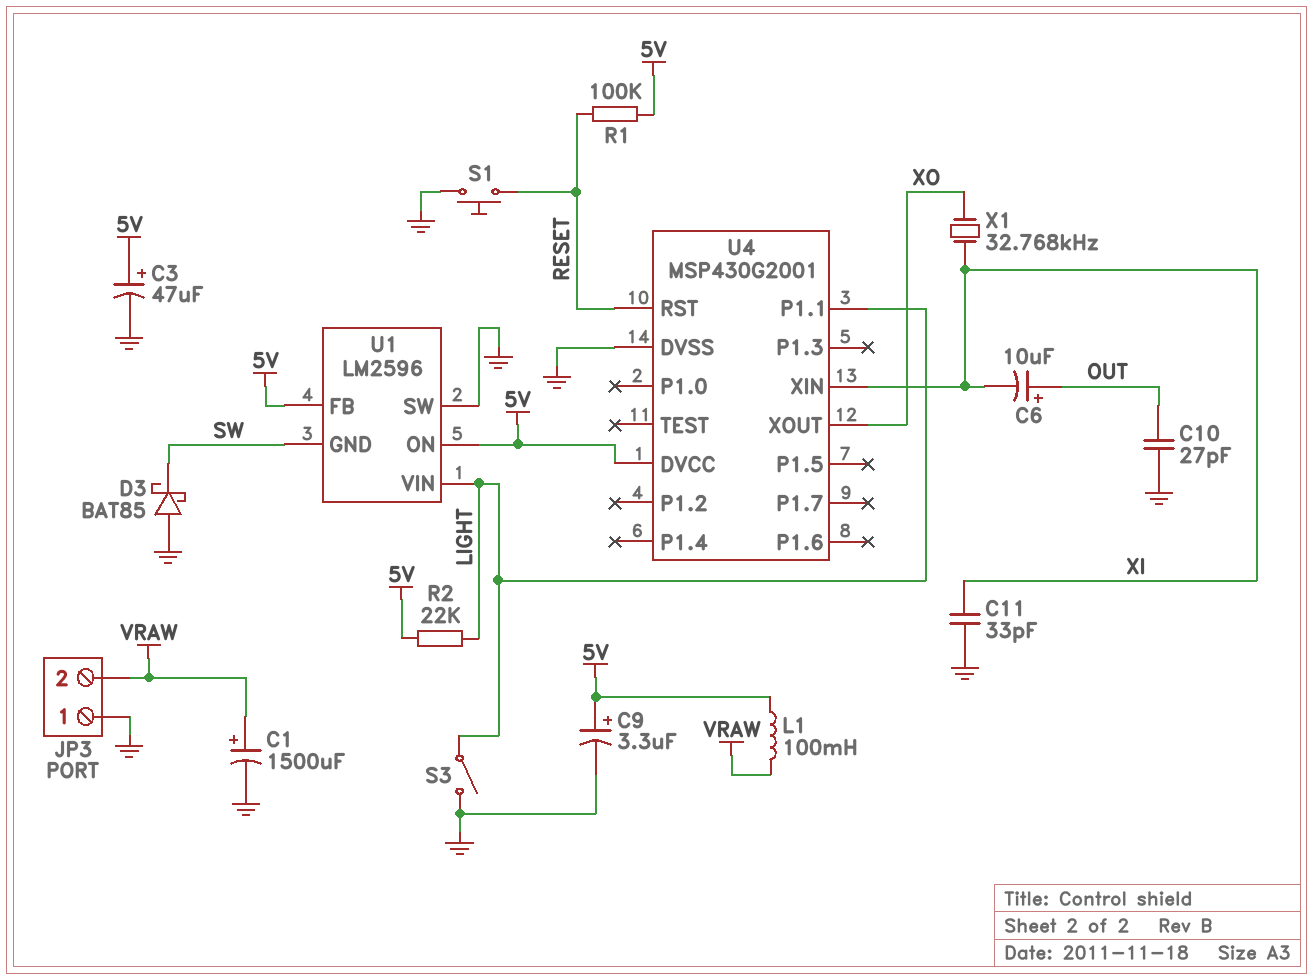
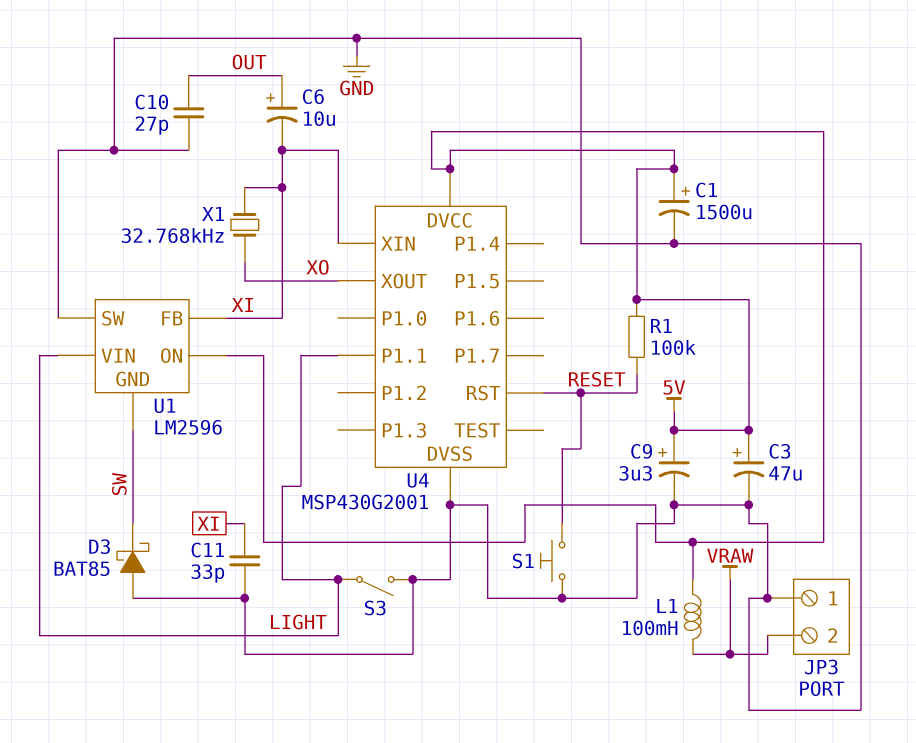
C1: 1500uF (plus VRAW, minus GND) -> 1500uF (plus 5V, minus GND)
R2: 22k (5V, LIGHT) -> none
U1 pin FB: 5V -> XI

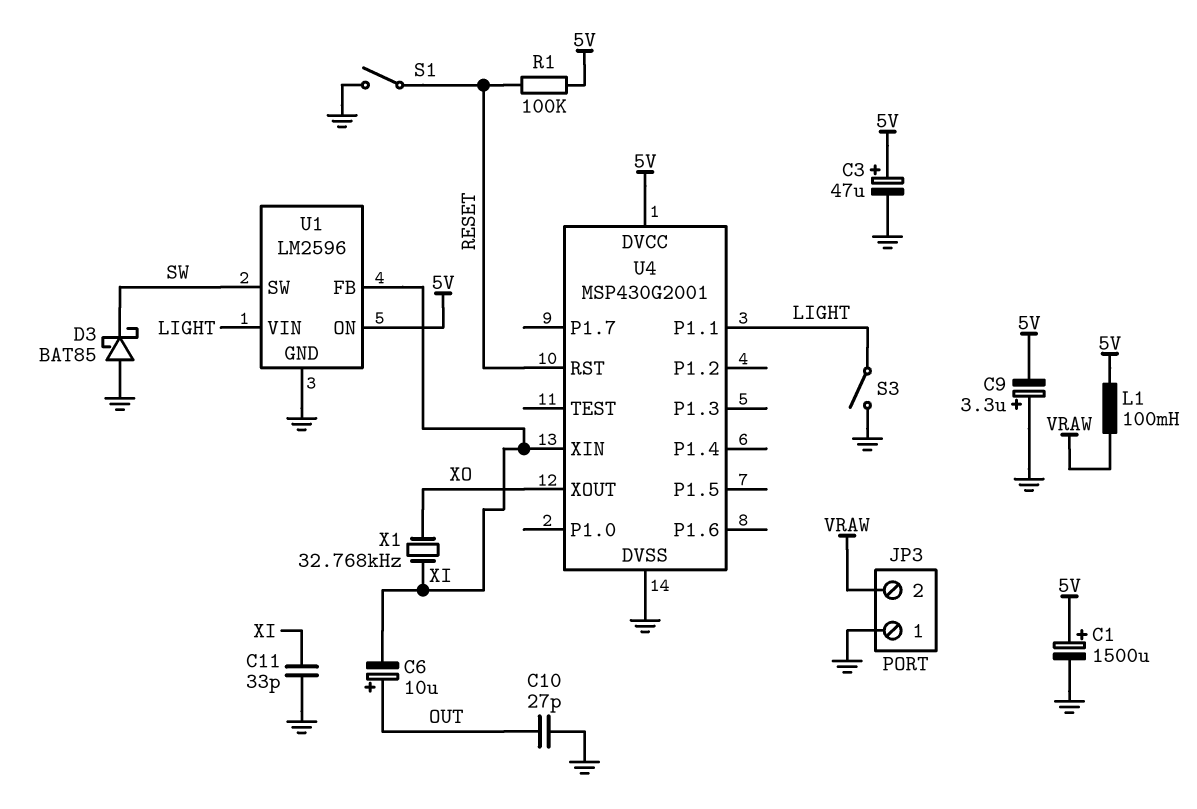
C9: 3.3uF (plus 5V, minus GND) -> 3.3uF (plus GND, minus 5V)
S1: button (GND, RESET) -> switch (GND, RESET)
U1 pin GND: SW -> GND
U1 pin SW: GND -> SW

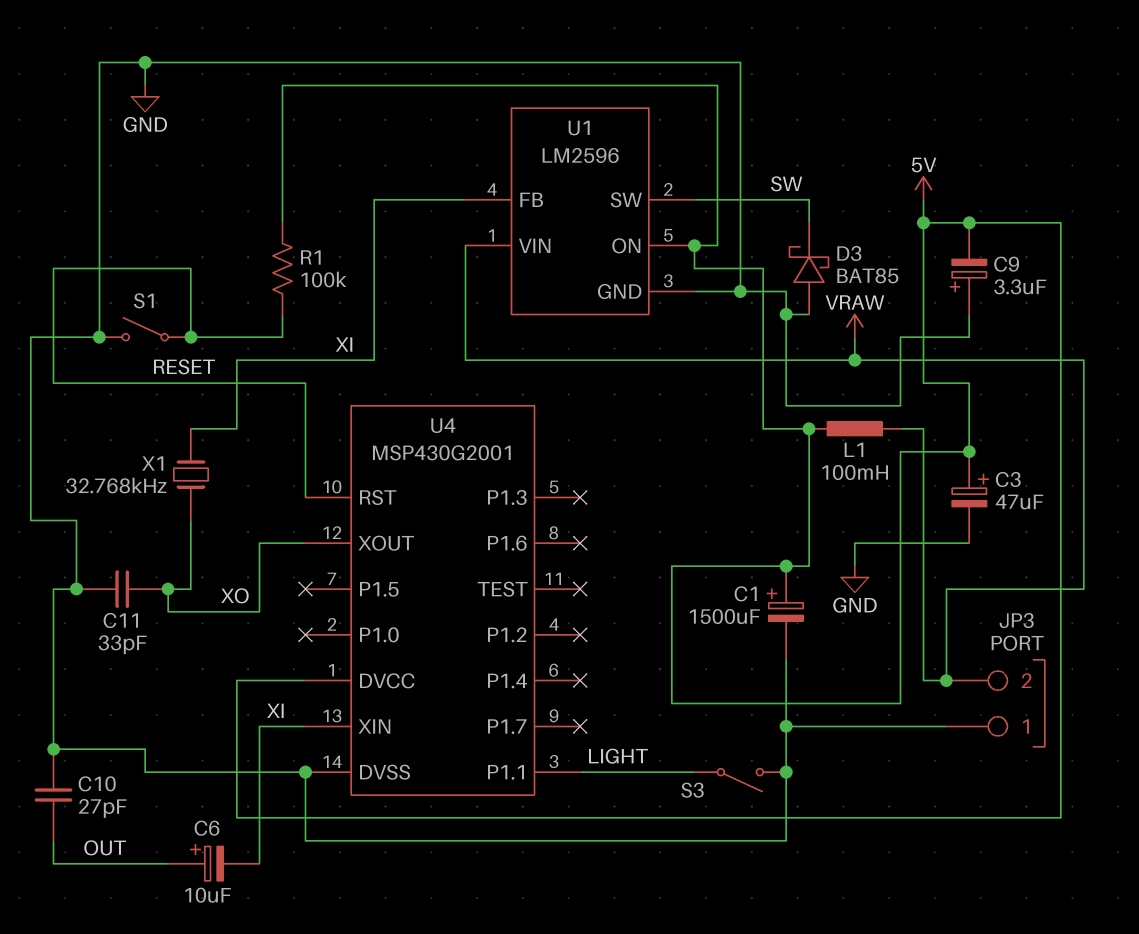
C11: 33pF (GND, XI) -> 33pF (GND, XO)
U1 pin VIN: LIGHT -> VRAW

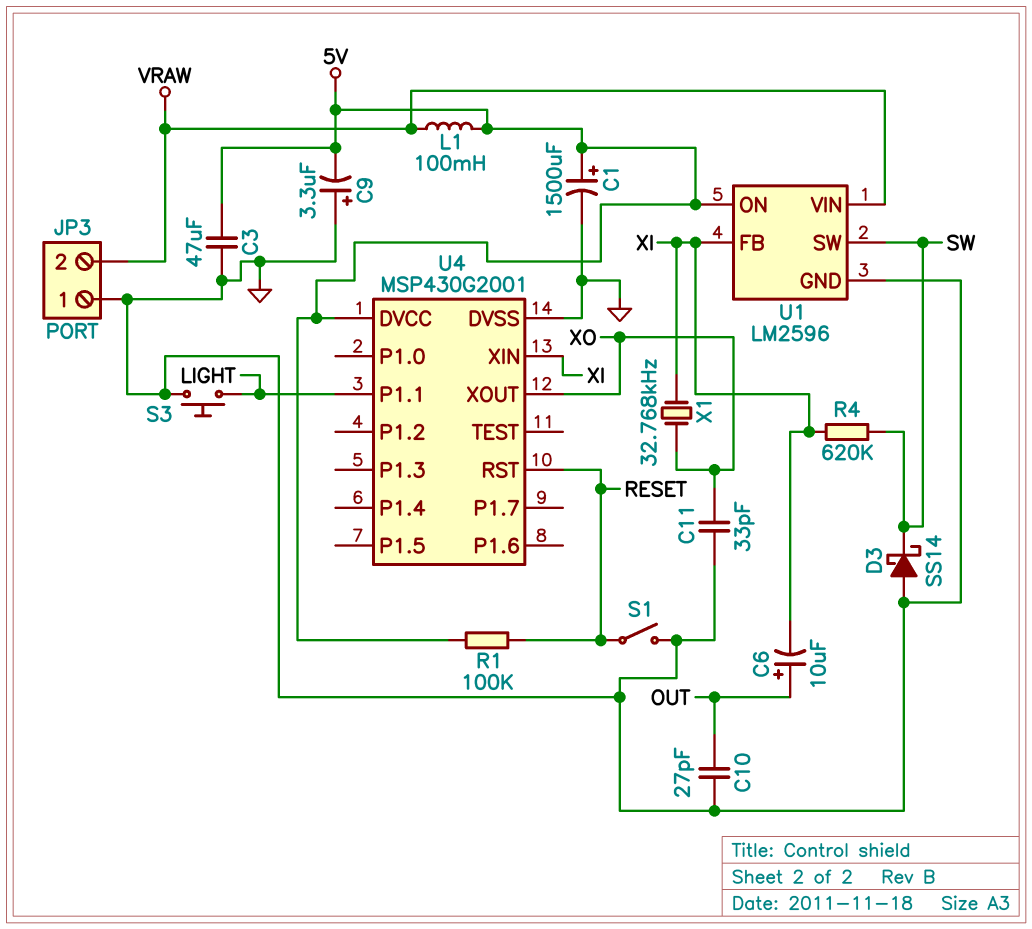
C3: 47uF (plus 5V, minus GND) -> 47uF (5V, GND)
D3: schottky BAT85 (A GND, K SW) -> schottky SS14 (A GND, K SW)
R4: none -> 620k (SW, XI)
S3: switch (GND, LIGHT) -> button (GND, LIGHT)

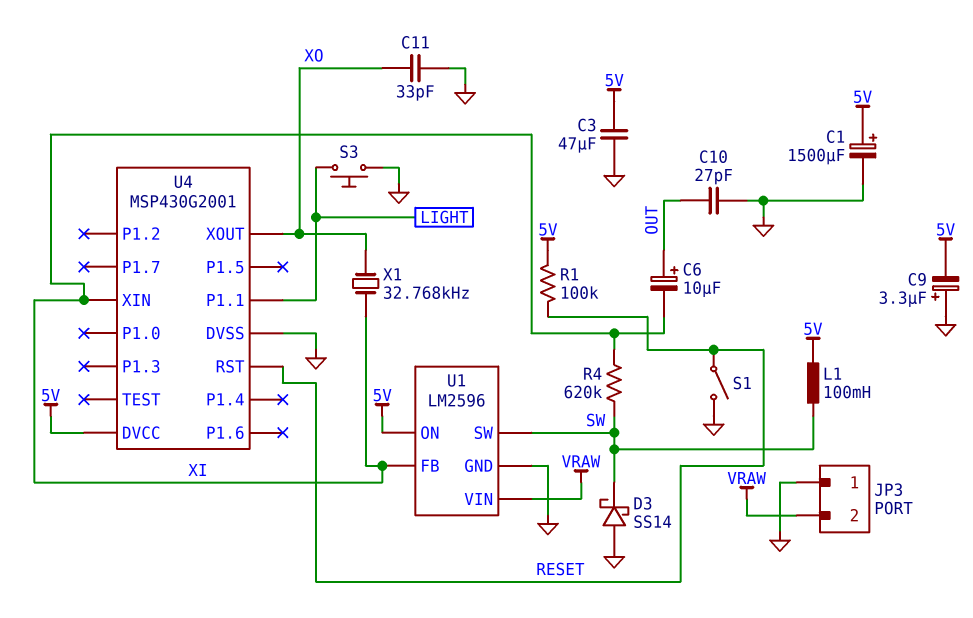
L1: 100mH (5V, VRAW) -> 100mH (5V, SW)

